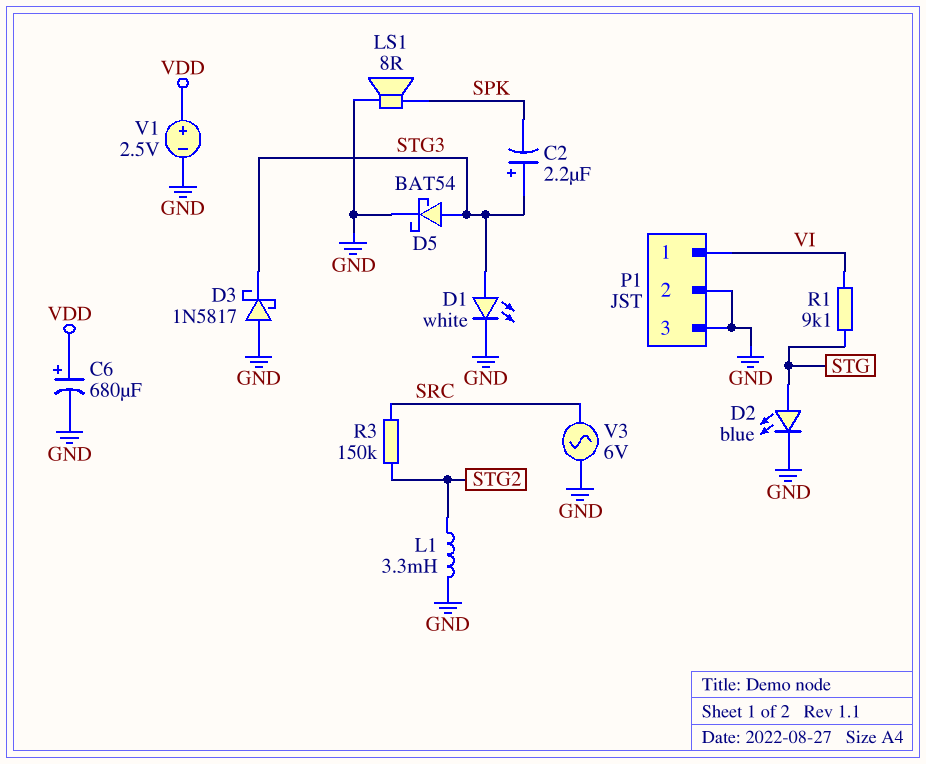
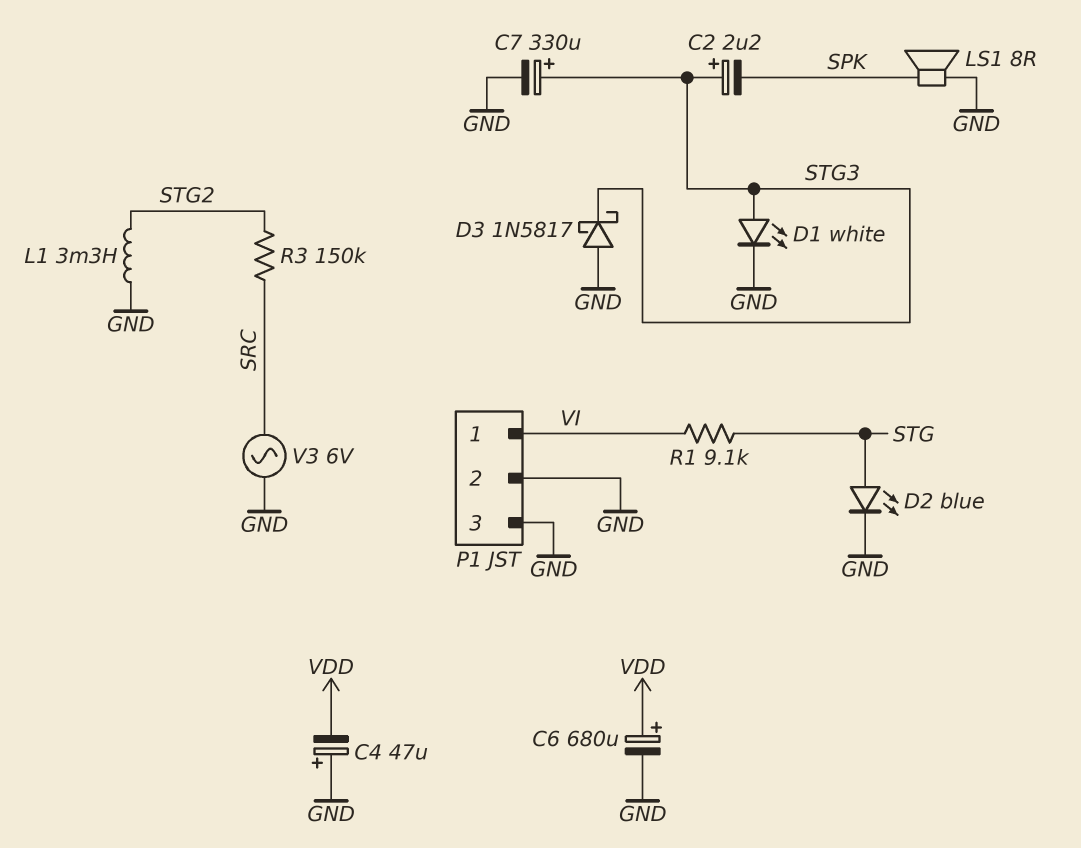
C4: none -> 47uF (plus GND, minus VDD)
C7: none -> 330uF (plus STG3, minus GND)
D5: schottky BAT54 (A STG3, K GND) -> none
V1: 2.5V (plus VDD, minus GND) -> none

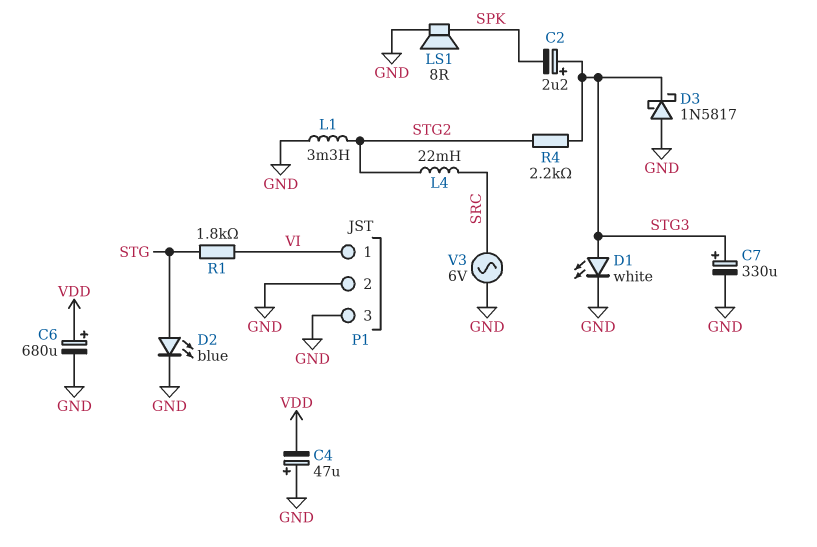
L4: none -> 22mH (SRC, STG2)
R1: 9.1k (STG, VI) -> 1.8k (STG, VI)
R3: 150k (SRC, STG2) -> none
R4: none -> 2.2k (STG2, STG3)

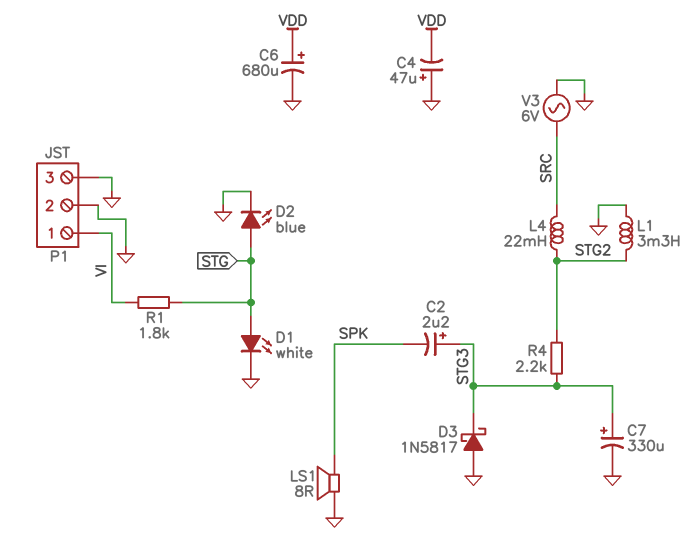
D1: LED white (A STG3, K GND) -> LED white (A STG, K GND)

